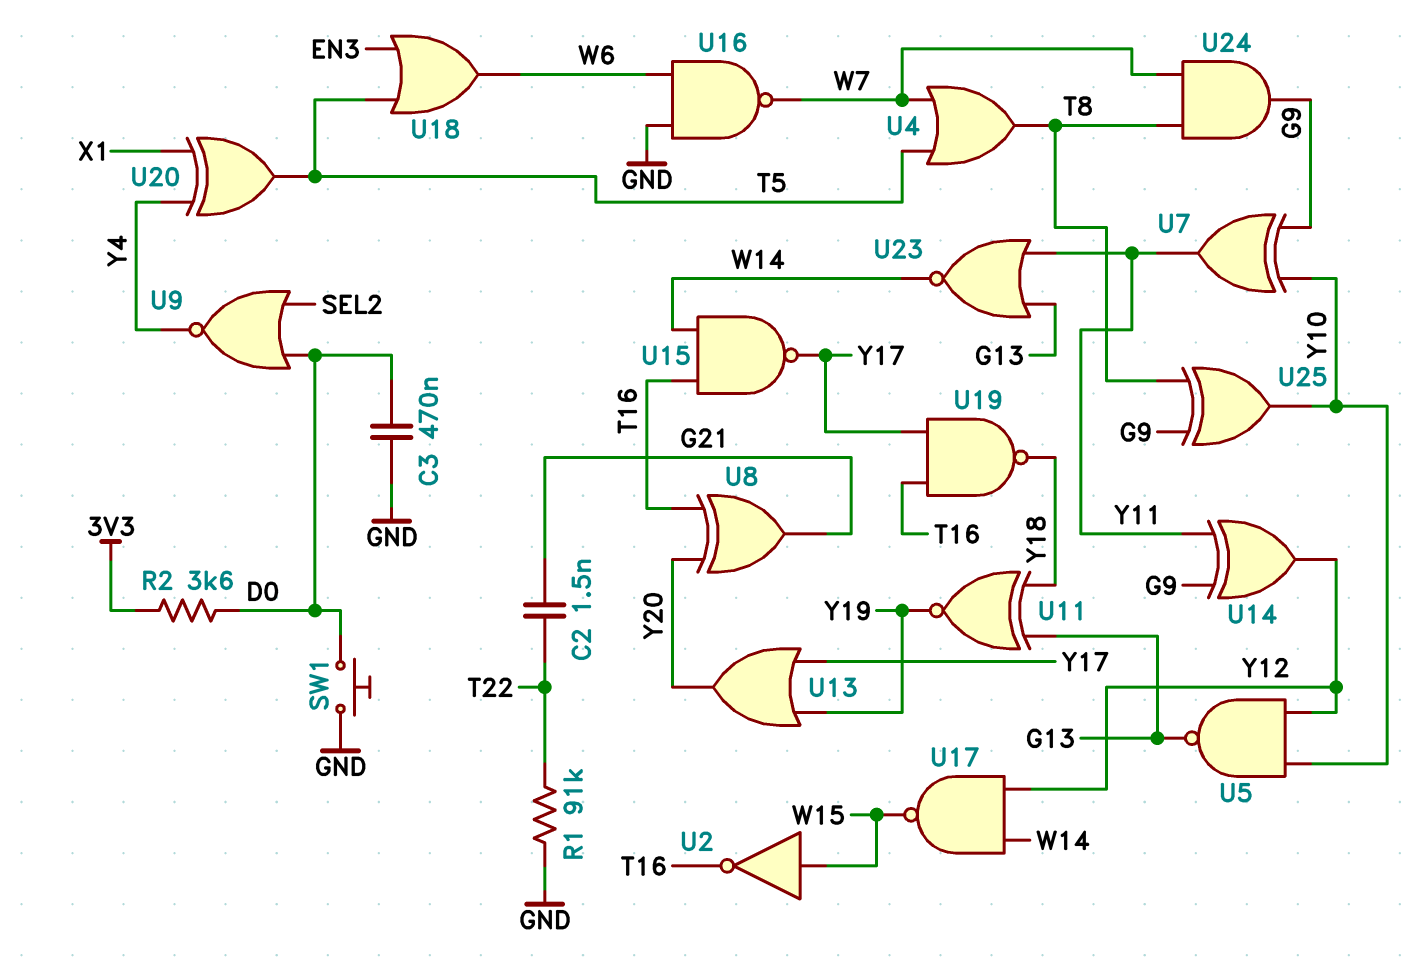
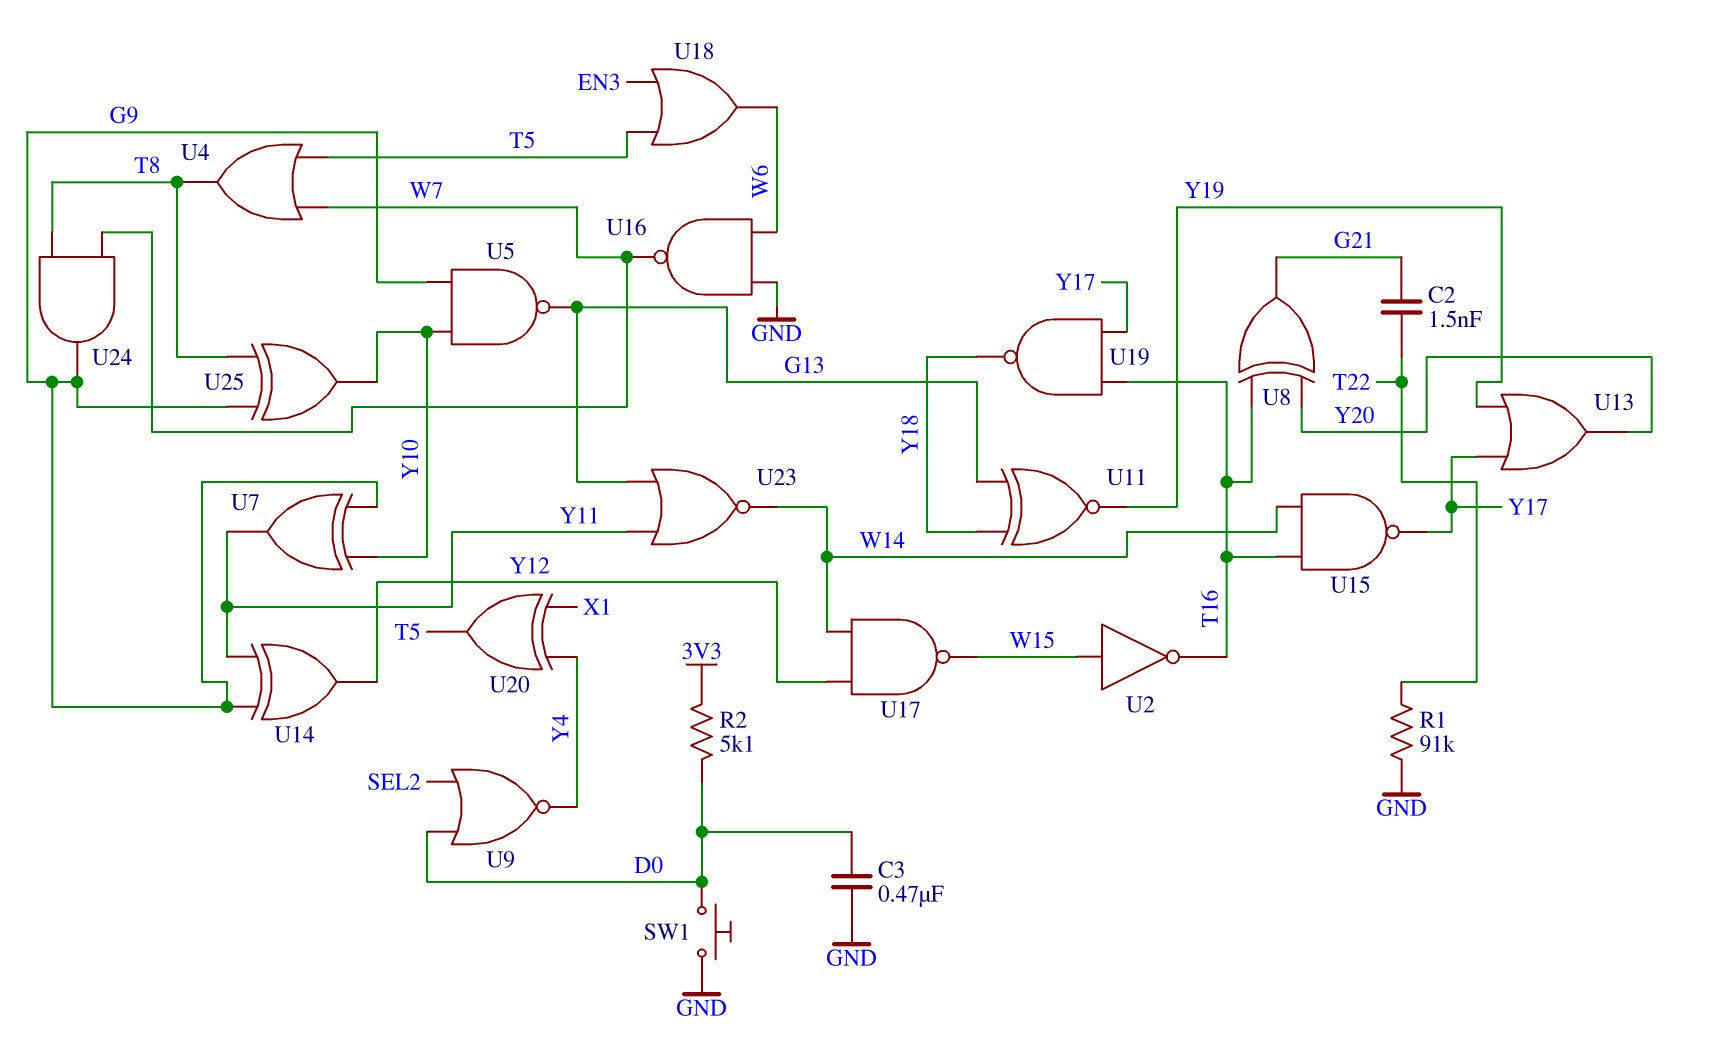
R2: 3.6k (3V3, D0) -> 5.1k (3V3, D0)
U5: NAND (in Y10, in Y12, out G13) -> NAND (in G9, in Y10, out G13)

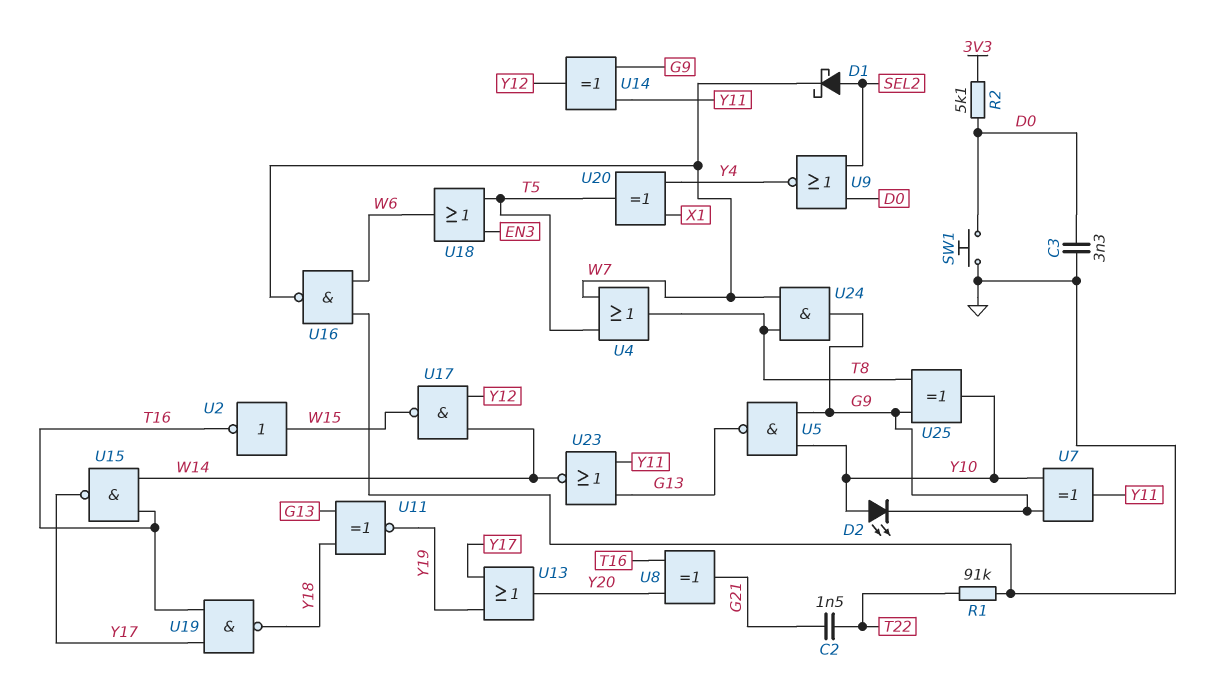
C3: 470nF (D0, GND) -> 3.3nF (D0, GND)
D1: none -> schottky (A SEL2, K W7)
D2: none -> LED (A Y10, K G9)

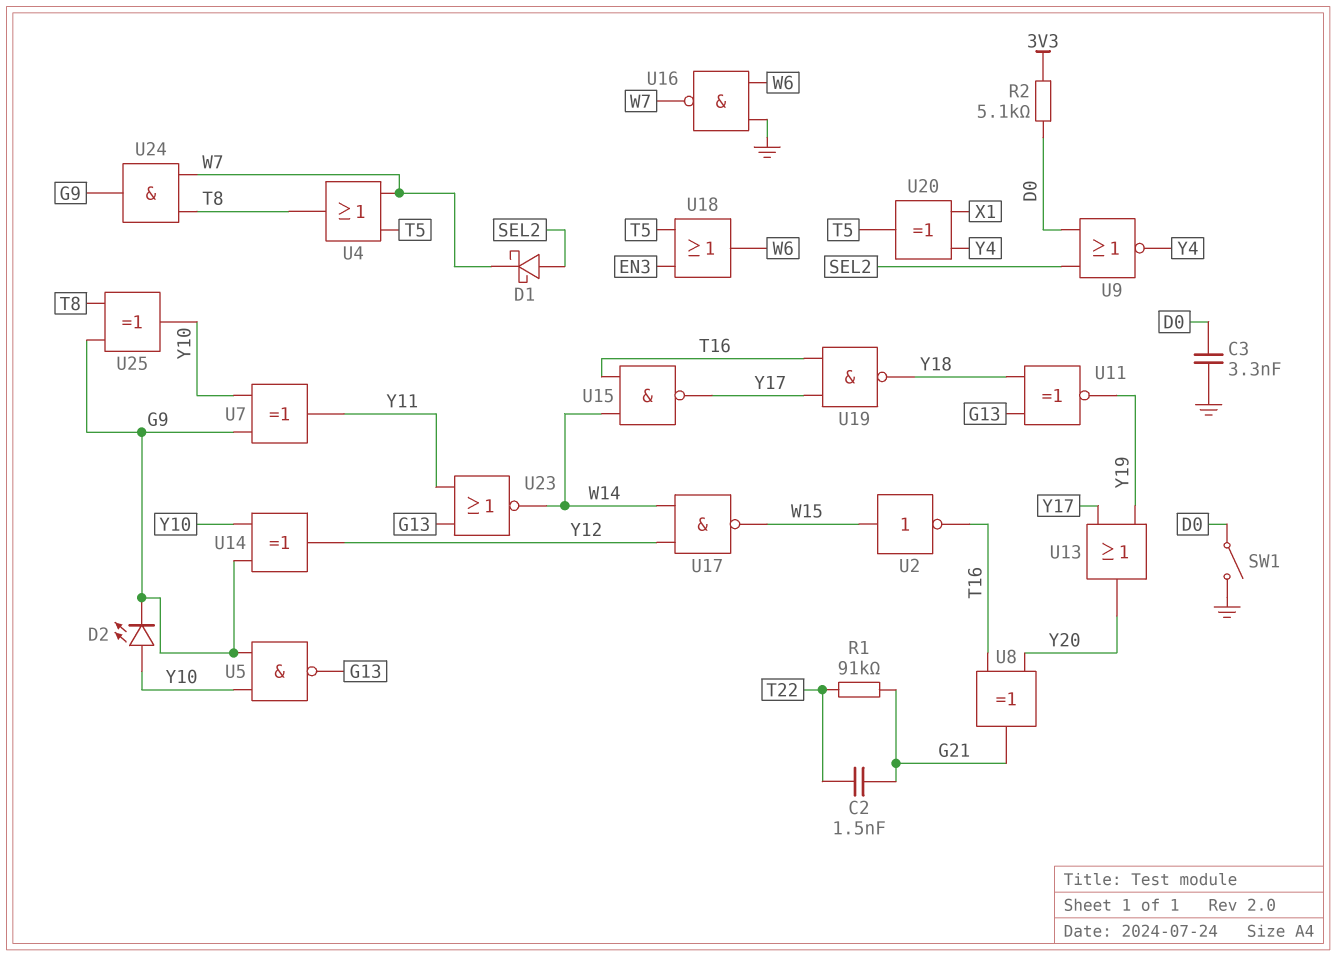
R1: 91k (GND, T22) -> 91k (G21, T22)
SW1: button (D0, GND) -> switch (D0, GND)
U14: XOR (in G9, in Y11, out Y12) -> XOR (in G9, in Y10, out Y12)

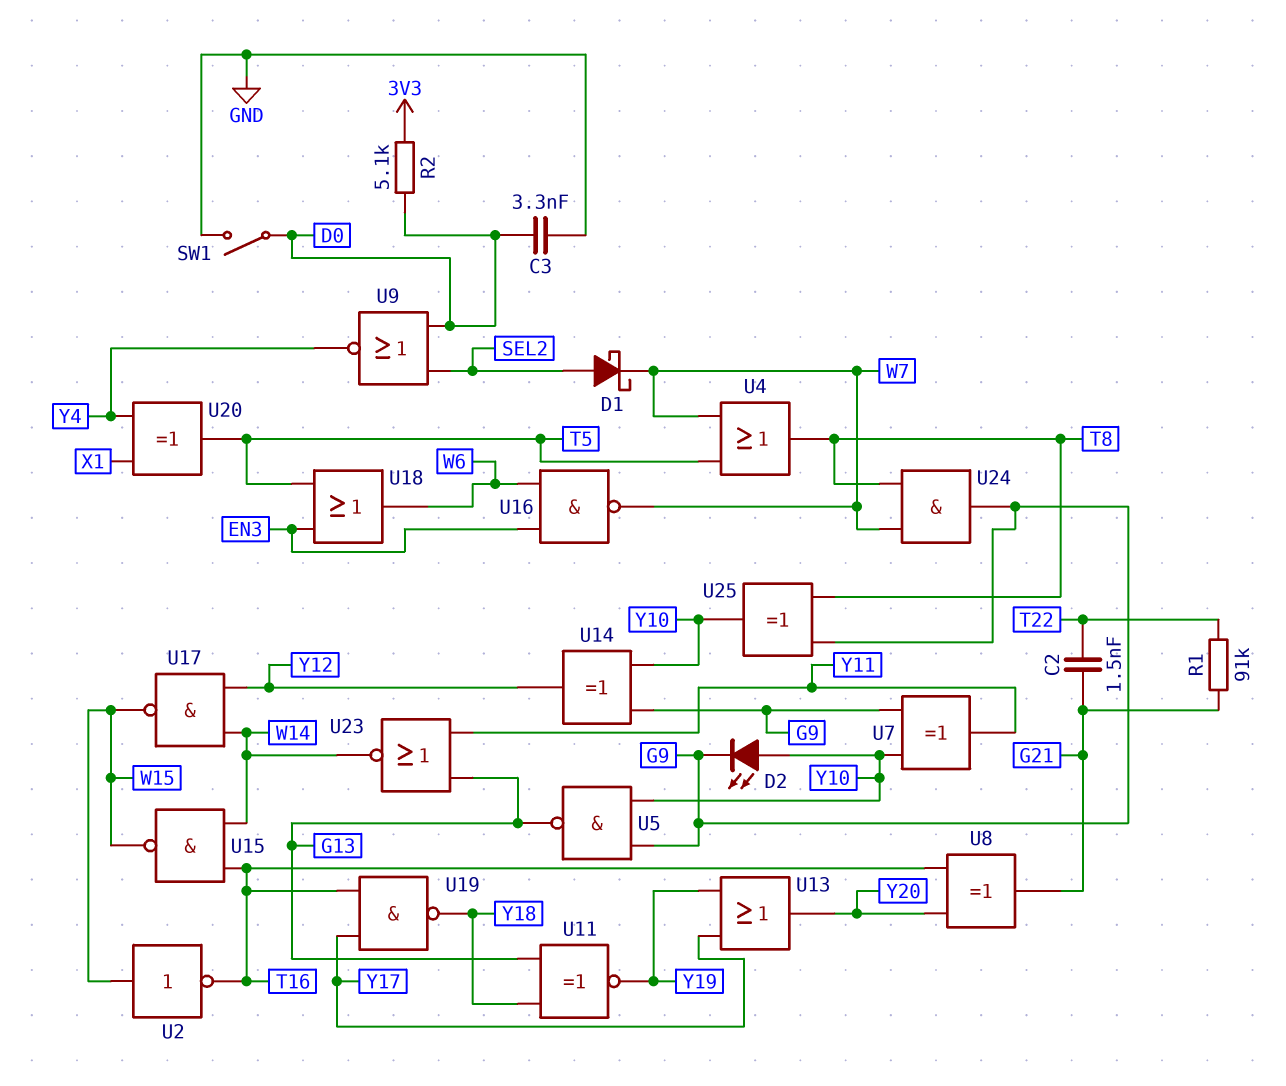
U15: NAND (in T16, in W14, out Y17) -> NAND (in T16, in W14, out W15)
U16: NAND (in GND, in W6, out W7) -> NAND (in EN3, in W6, out W7)

